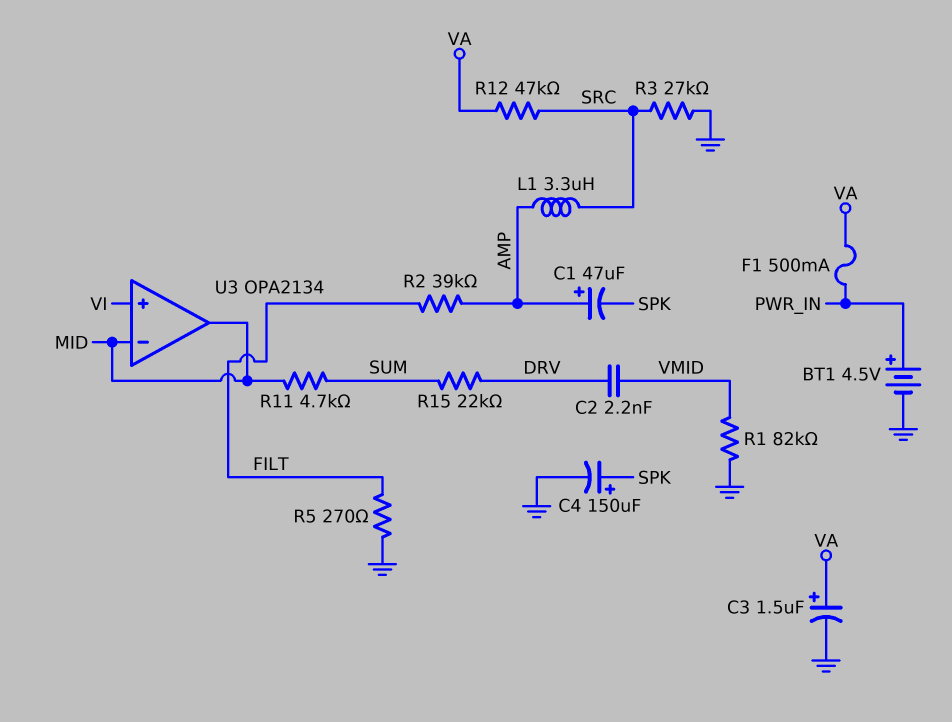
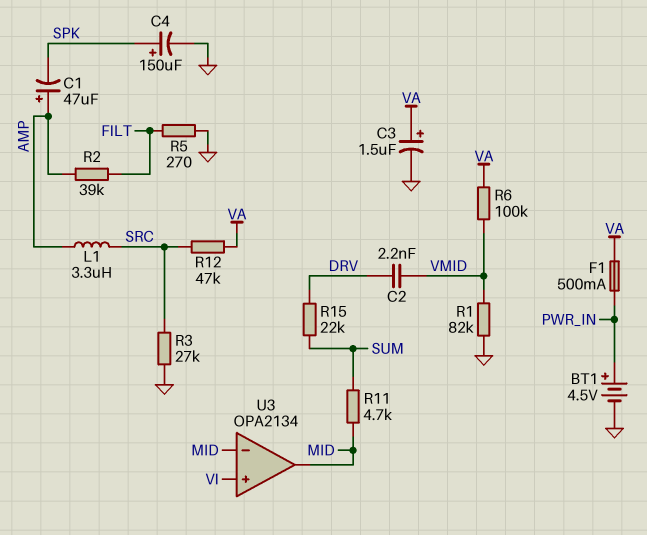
R6: none -> 100k (VA, VMID)

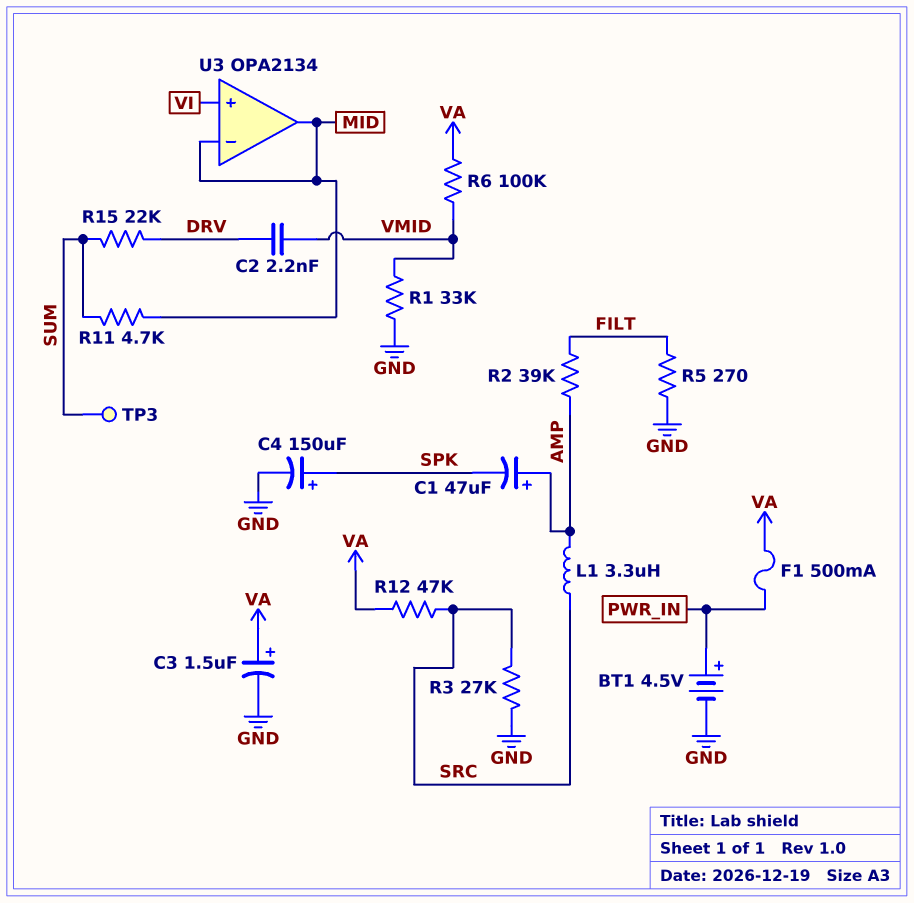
R1: 82k (GND, VMID) -> 33k (GND, VMID)
TP3: none -> test point (SUM)

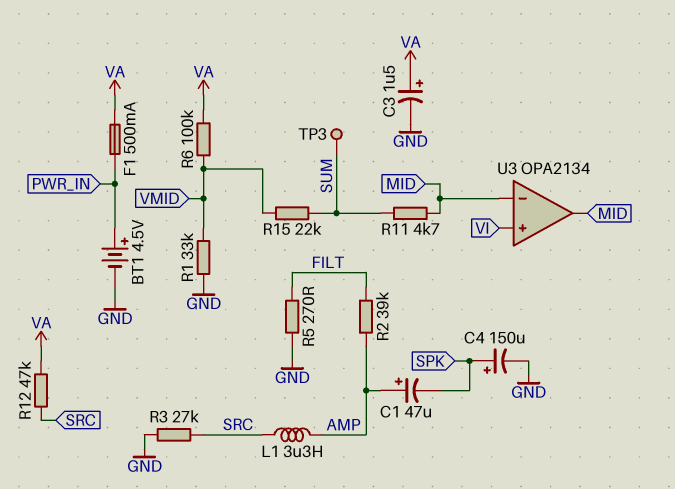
C2: 2.2nF (DRV, VMID) -> none
R15: 22k (DRV, SUM) -> 22k (SUM, VMID)

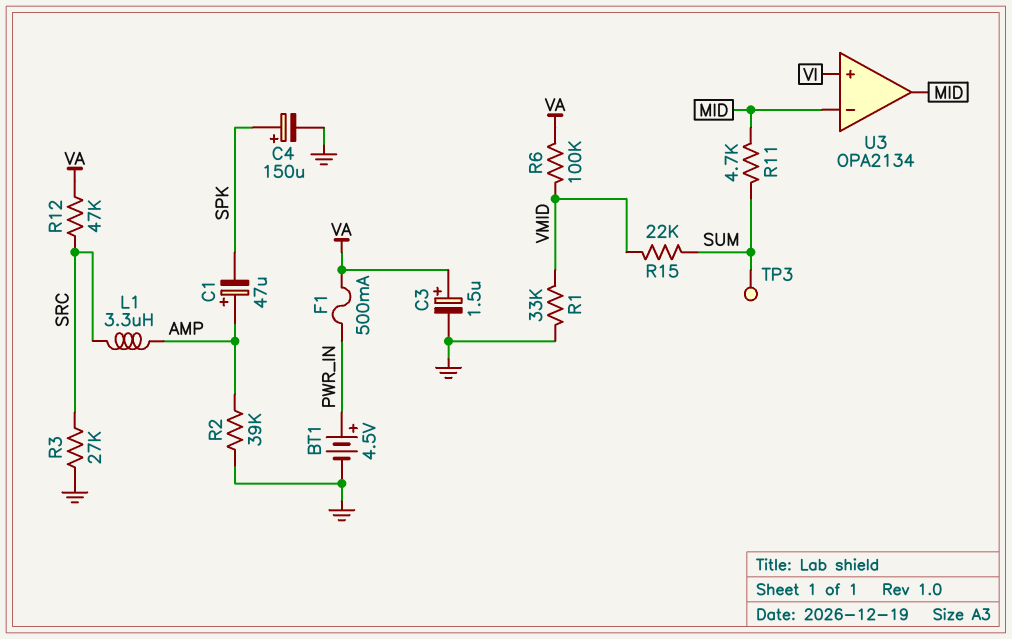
R2: 39k (AMP, FILT) -> 39k (AMP, GND)
R5: 270 (FILT, GND) -> none

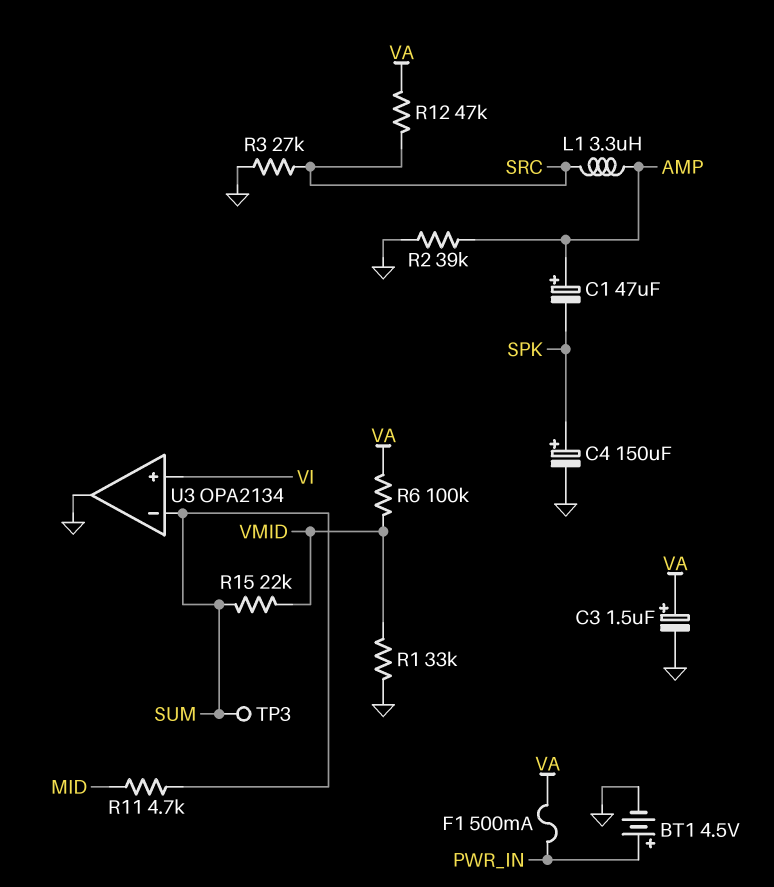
U3 pin in-: MID -> SUM
U3 pin out: MID -> GND

